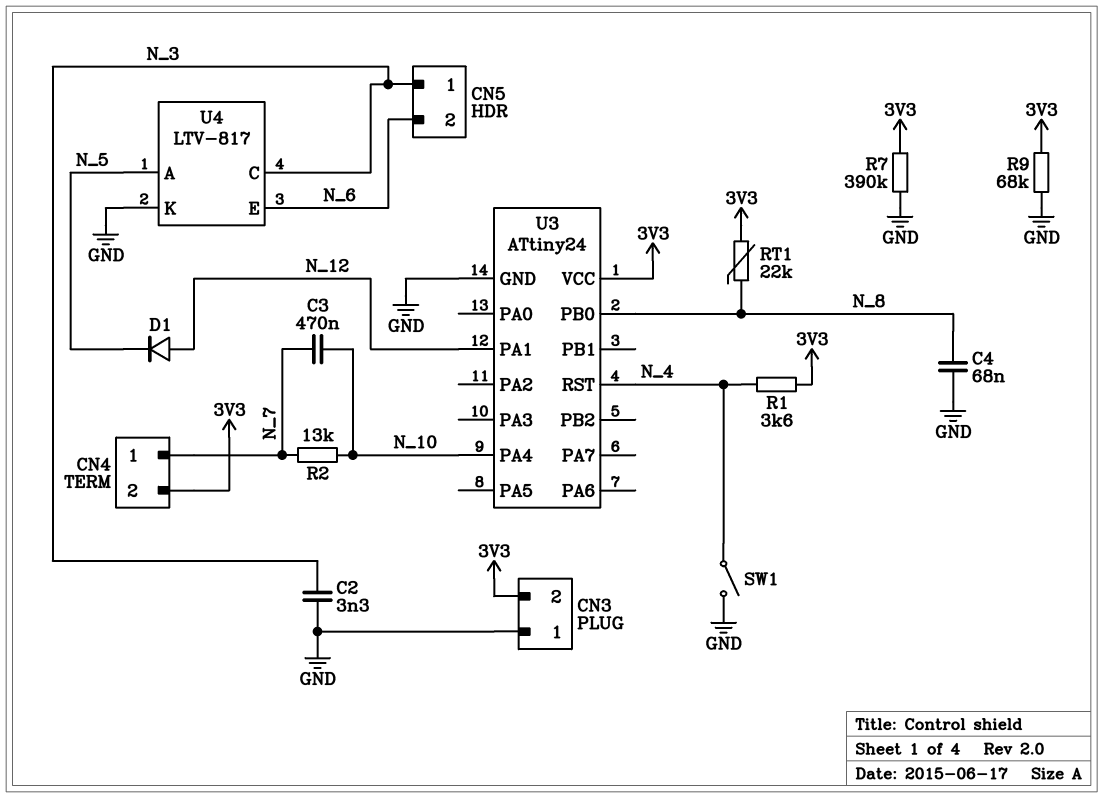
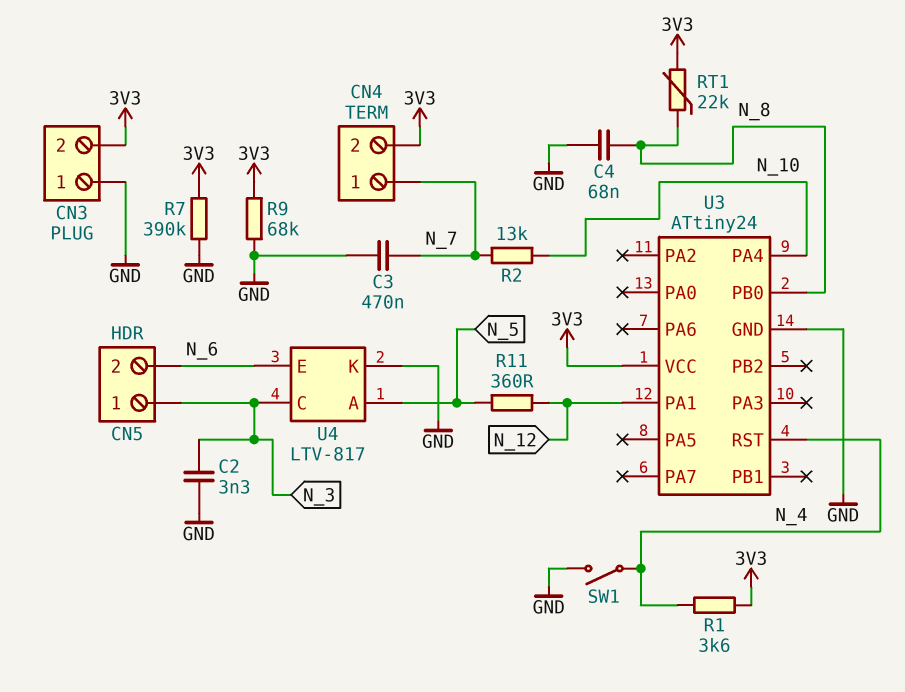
C3: 470nF (N_7, N_10) -> 470nF (GND, N_7)
D1: diode (A N_12, K N_5) -> none
R11: none -> 360 (N_5, N_12)

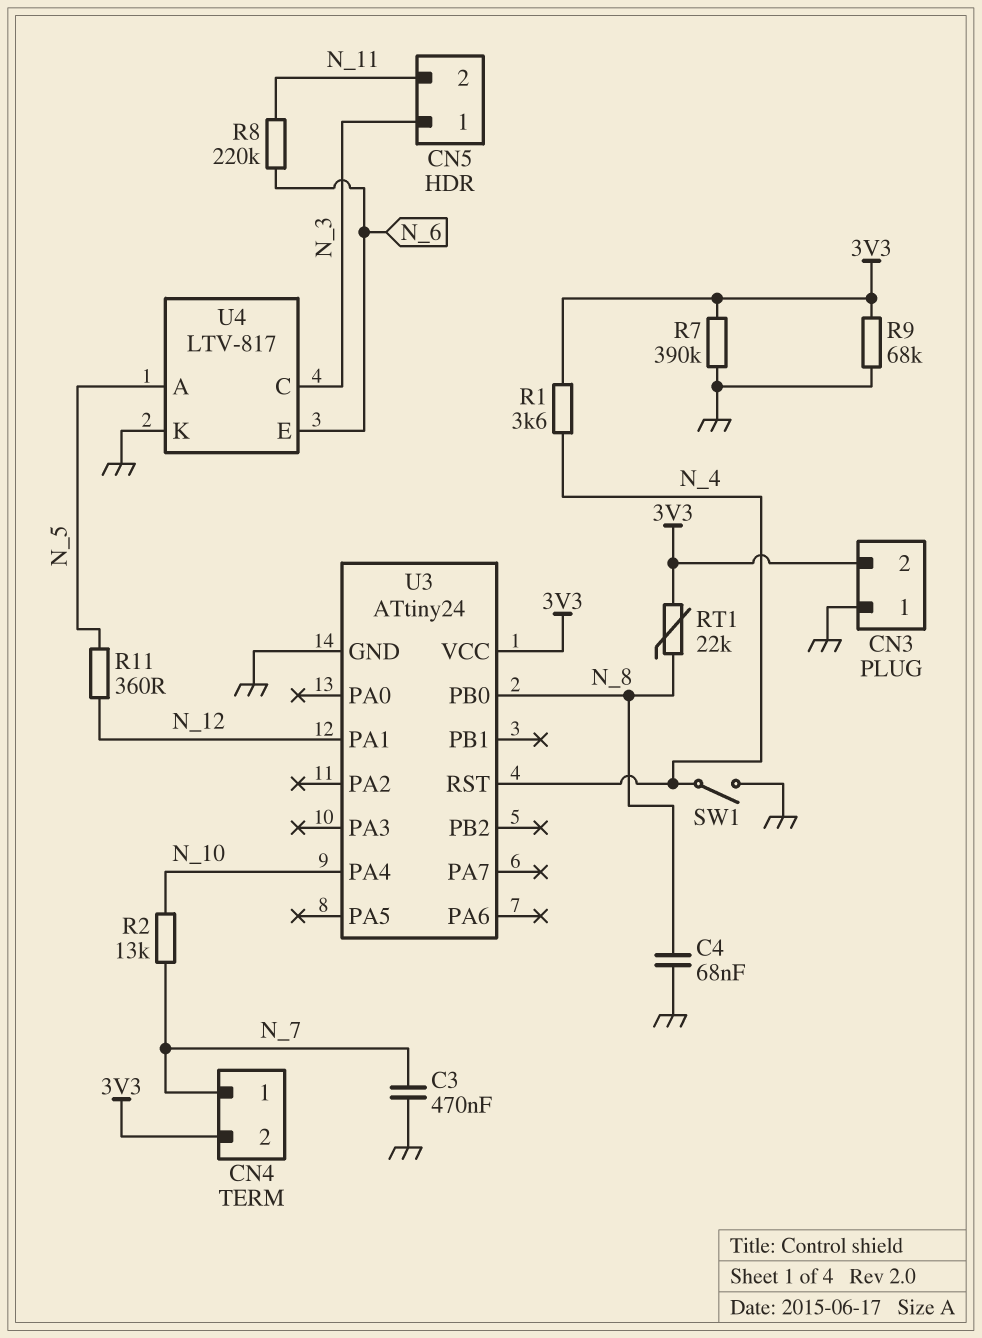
C2: 3.3nF (GND, N_3) -> none
CN5 pin 2: N_6 -> N_11
R8: none -> 220k (N_6, N_11)

